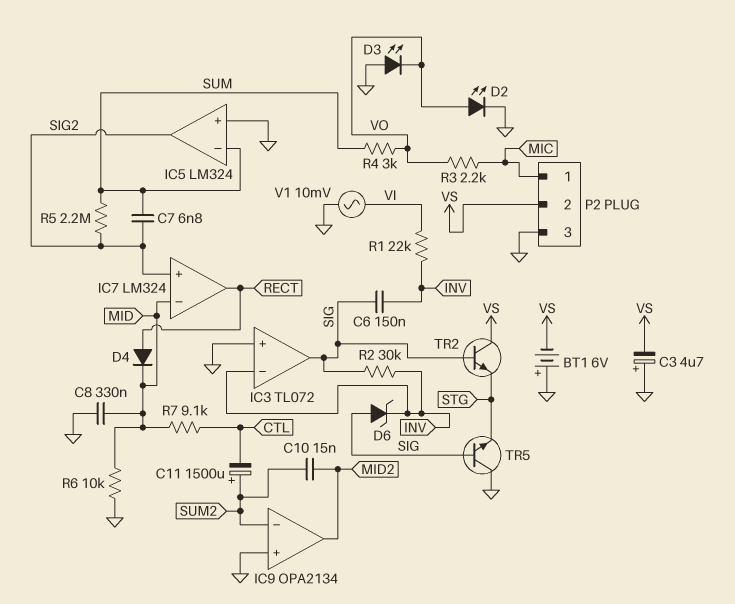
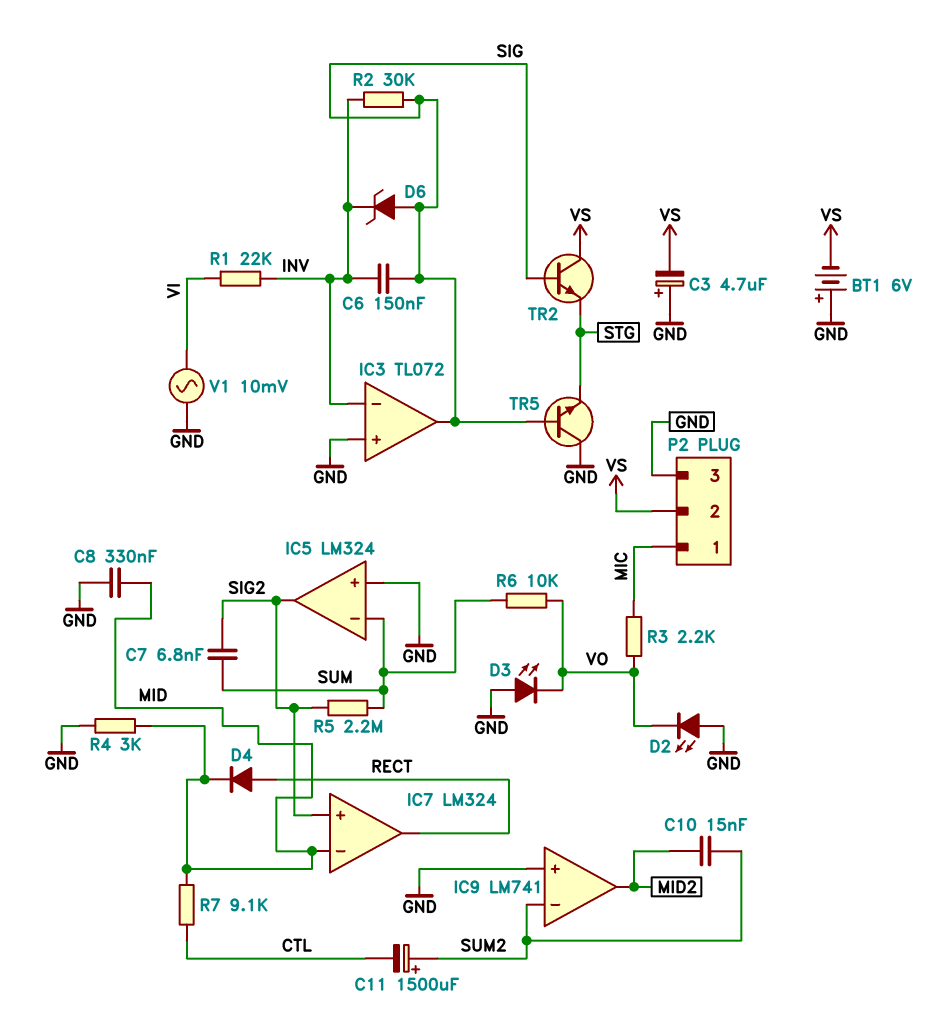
D2: LED (A VO, K GND) -> LED (A GND, K VO)
IC9: OPA2134 -> LM741
R4: 3k (SUM, VO) -> 3k (GND, MID)
R6: 10k (GND, MID) -> 10k (SUM, VO)

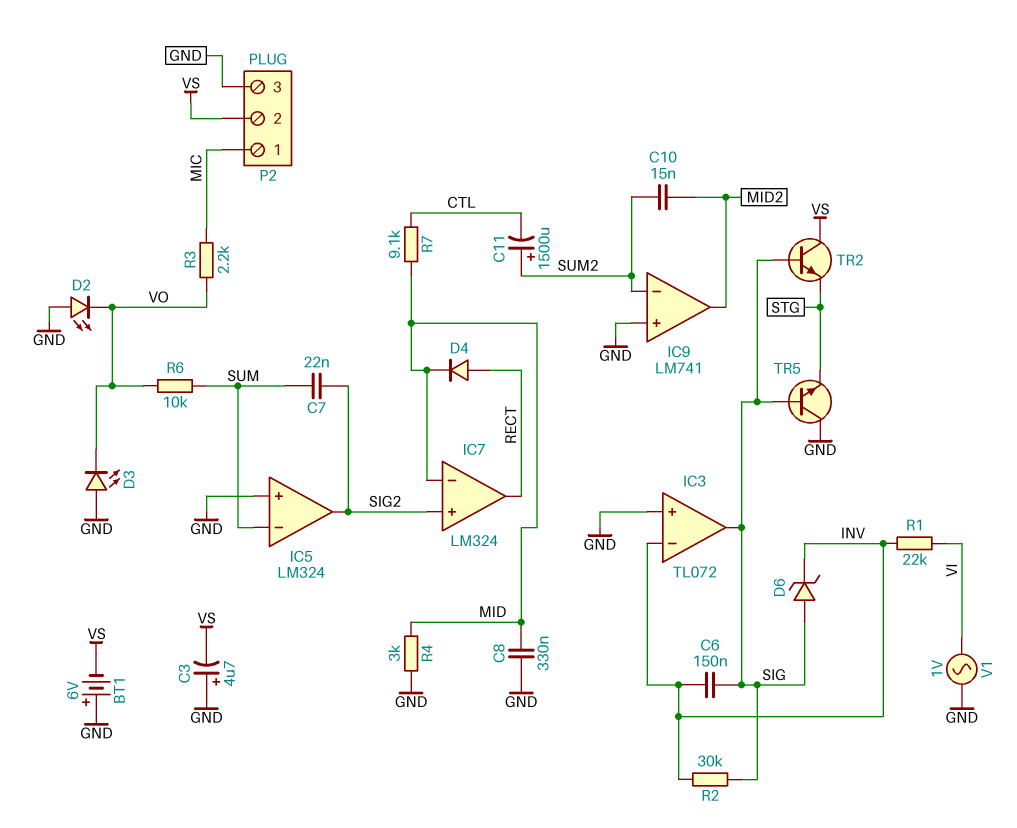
C7: 6.8nF (SIG2, SUM) -> 22nF (SIG2, SUM)
R5: 2.2M (SIG2, SUM) -> none
V1: AC 10mV (GND, VI) -> AC 1V (GND, VI)

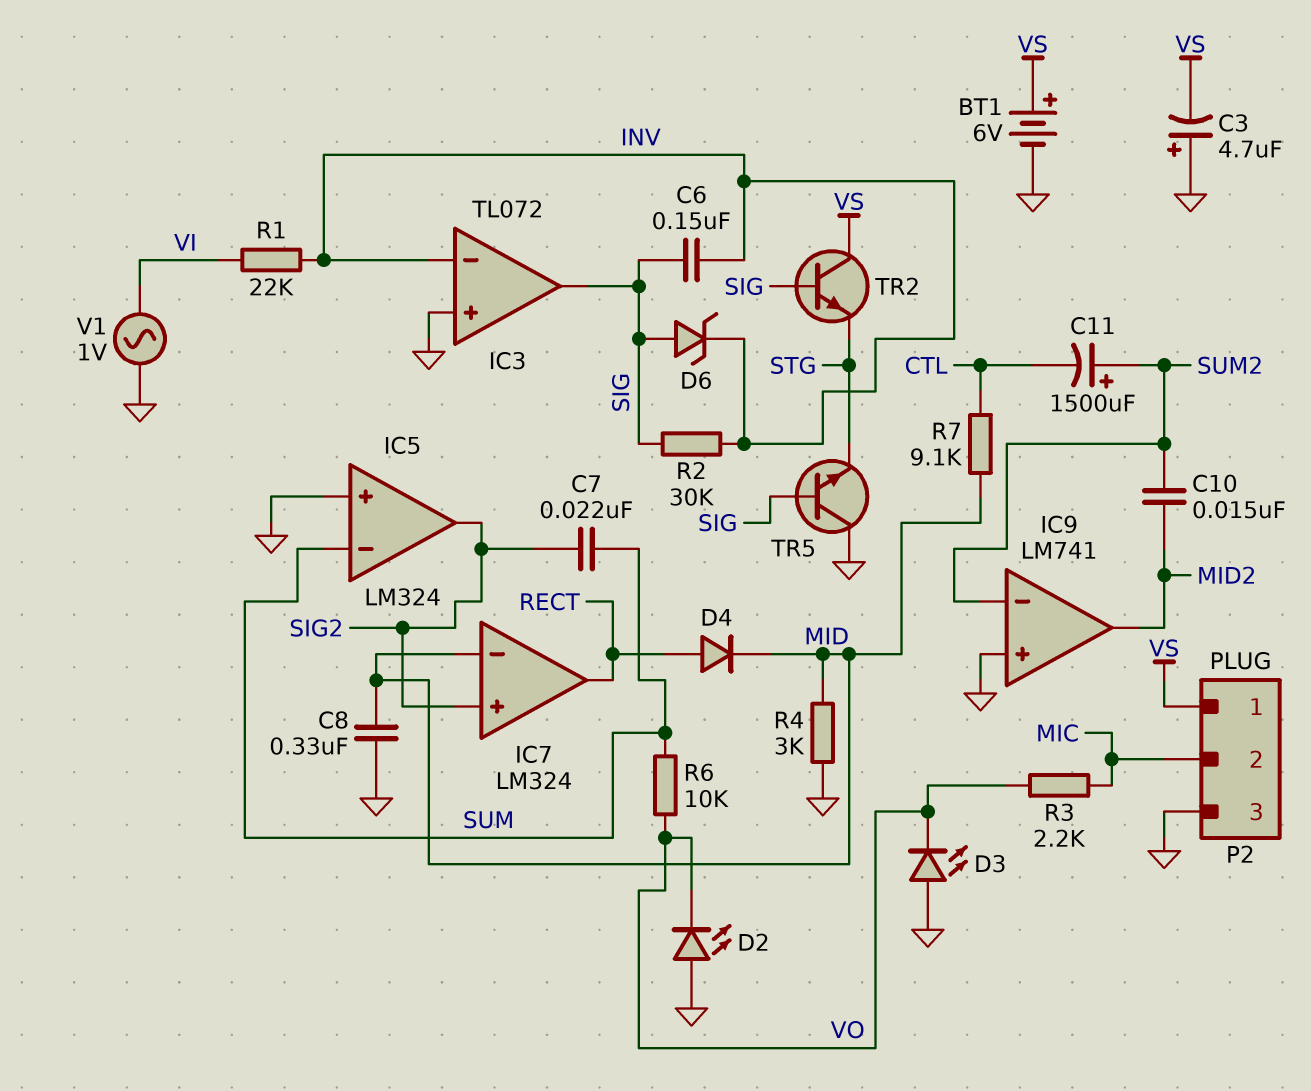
BT1: 6V (plus GND, minus VS) -> 6V (plus VS, minus GND)
P2 pin 1: MIC -> VS
P2 pin 2: VS -> MIC

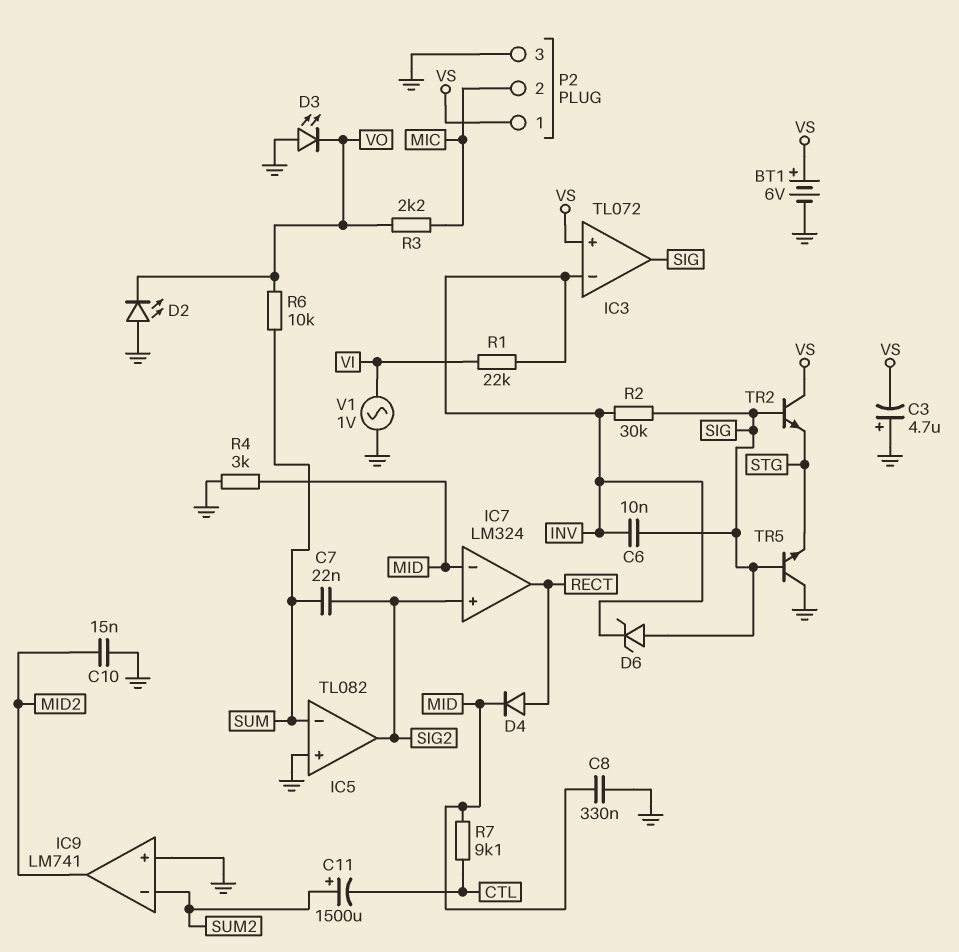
C6: 150nF (INV, SIG) -> 10nF (INV, SIG)
C10: 15nF (MID2, SUM2) -> 15nF (GND, MID2)
IC3 pin in+: GND -> VS
IC5: LM324 -> TL082

